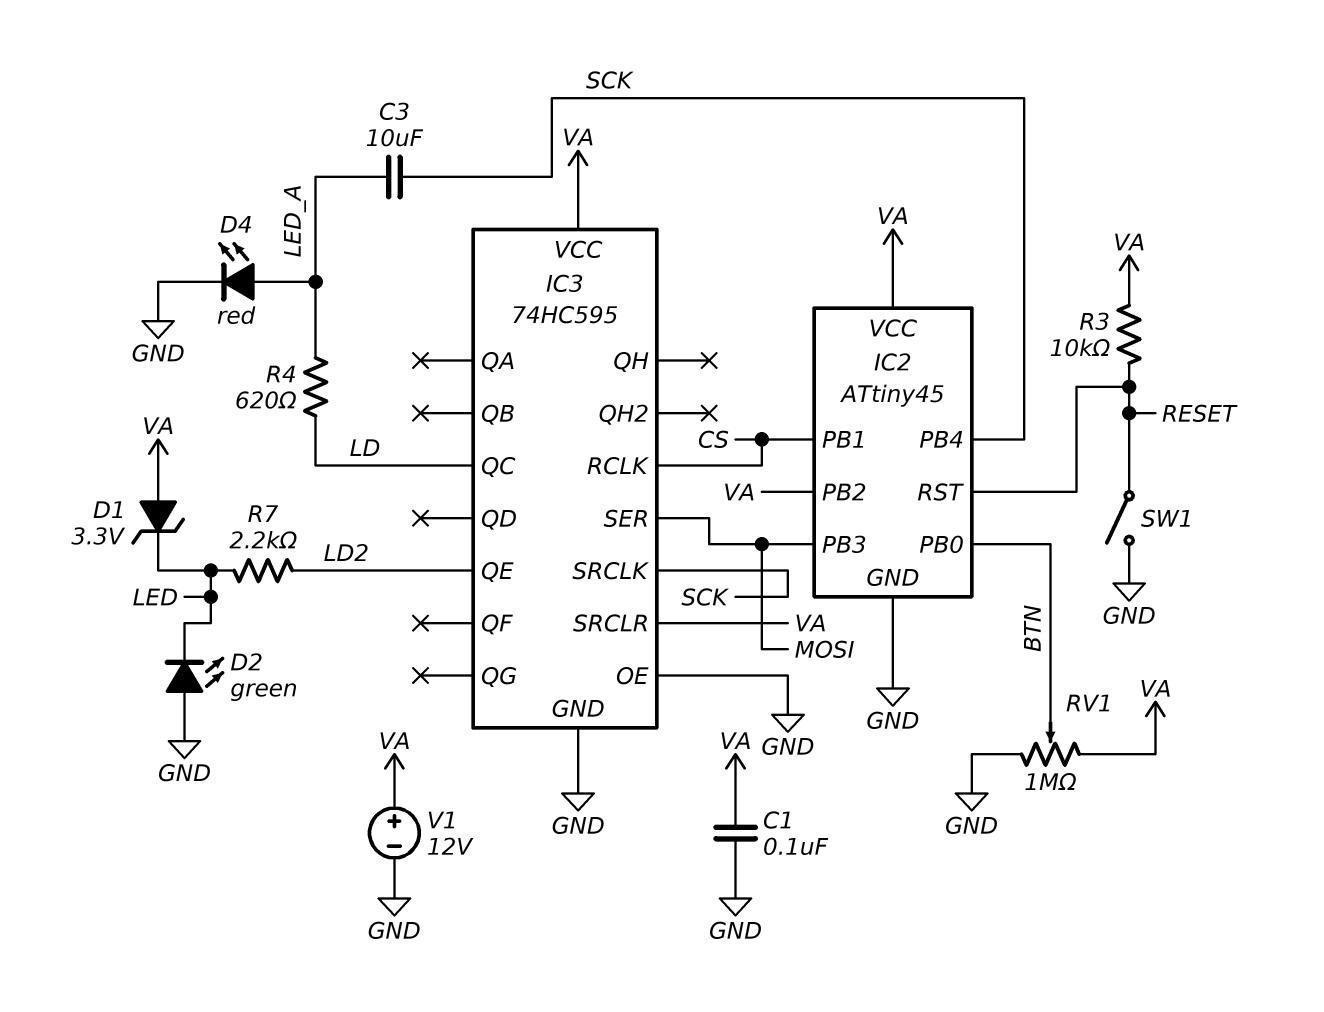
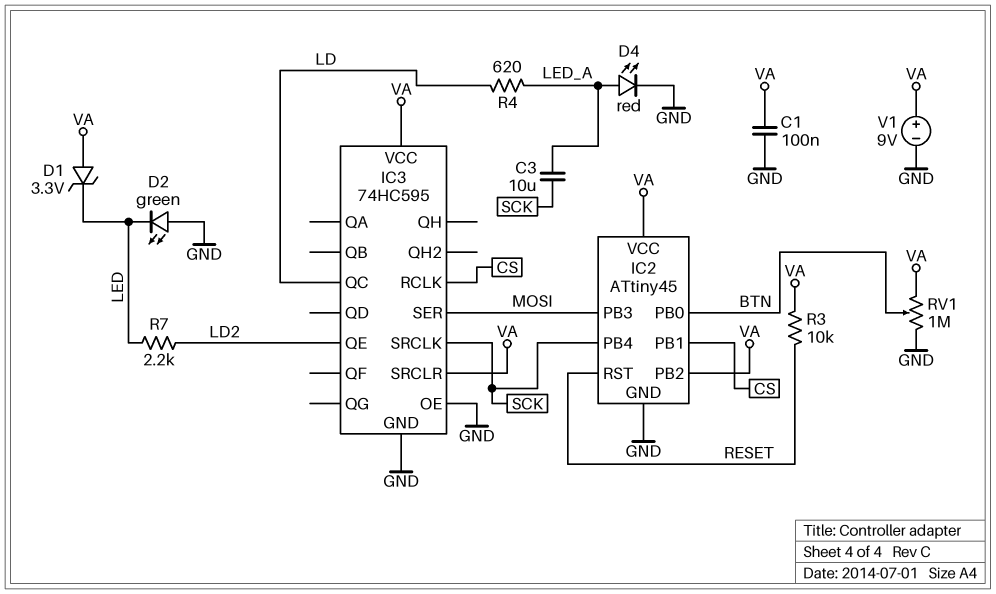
SW1: switch (GND, RESET) -> none
V1: 12V (plus VA, minus GND) -> 9V (plus VA, minus GND)

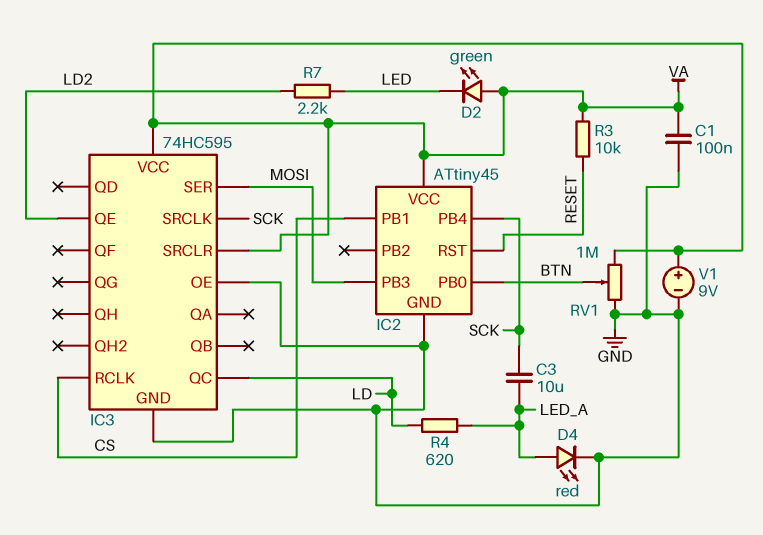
D1: zener 3.3V (A VA, K LED) -> none
D2: LED green (A GND, K LED) -> LED green (A VA, K LED)
IC2 pin PB2: VA -> none

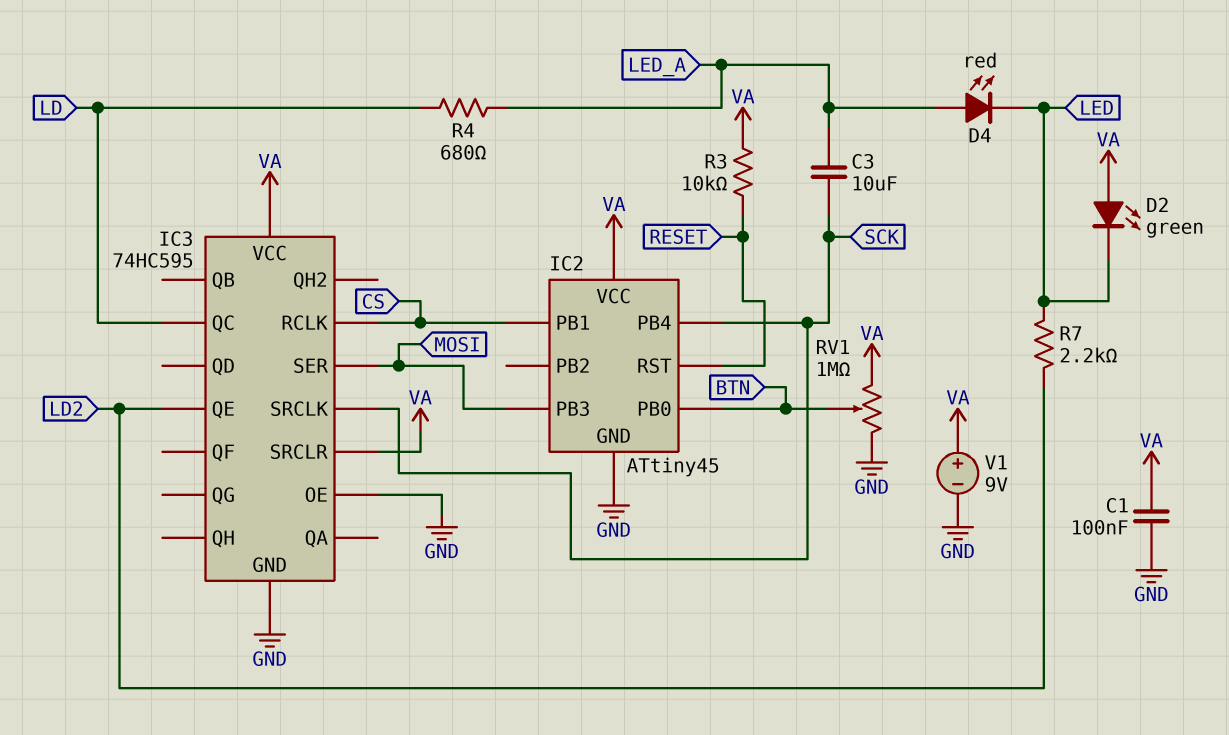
D4: LED red (A LED_A, K GND) -> LED red (A LED_A, K LED)
R4: 620 (LD, LED_A) -> 680 (LD, LED_A)

